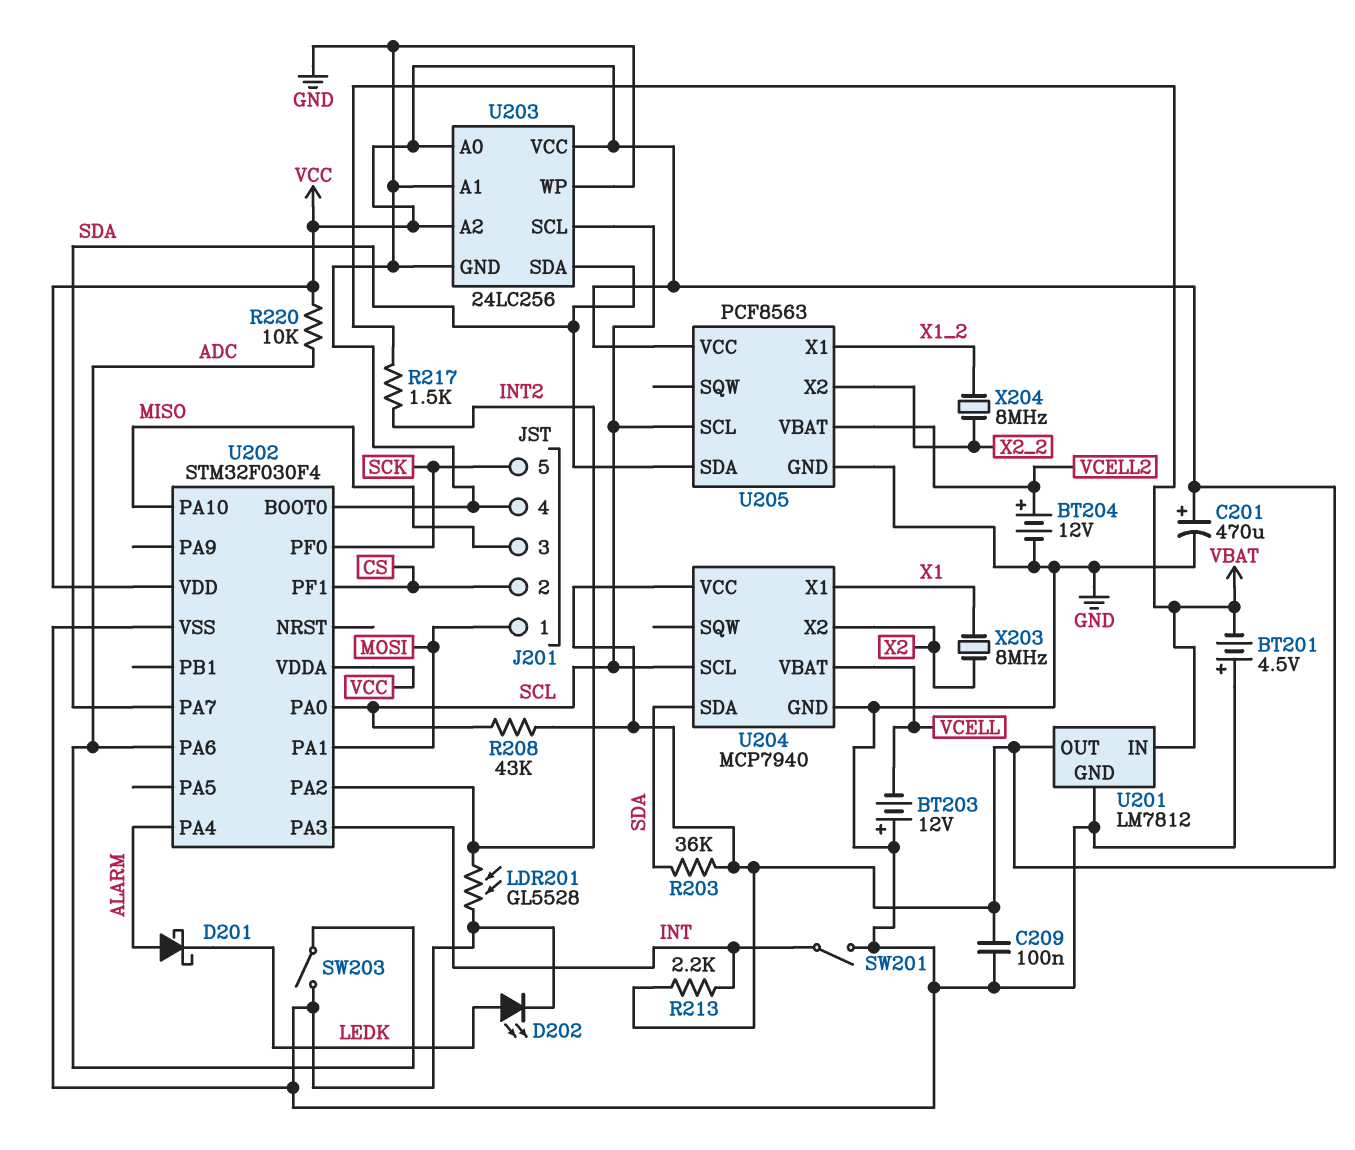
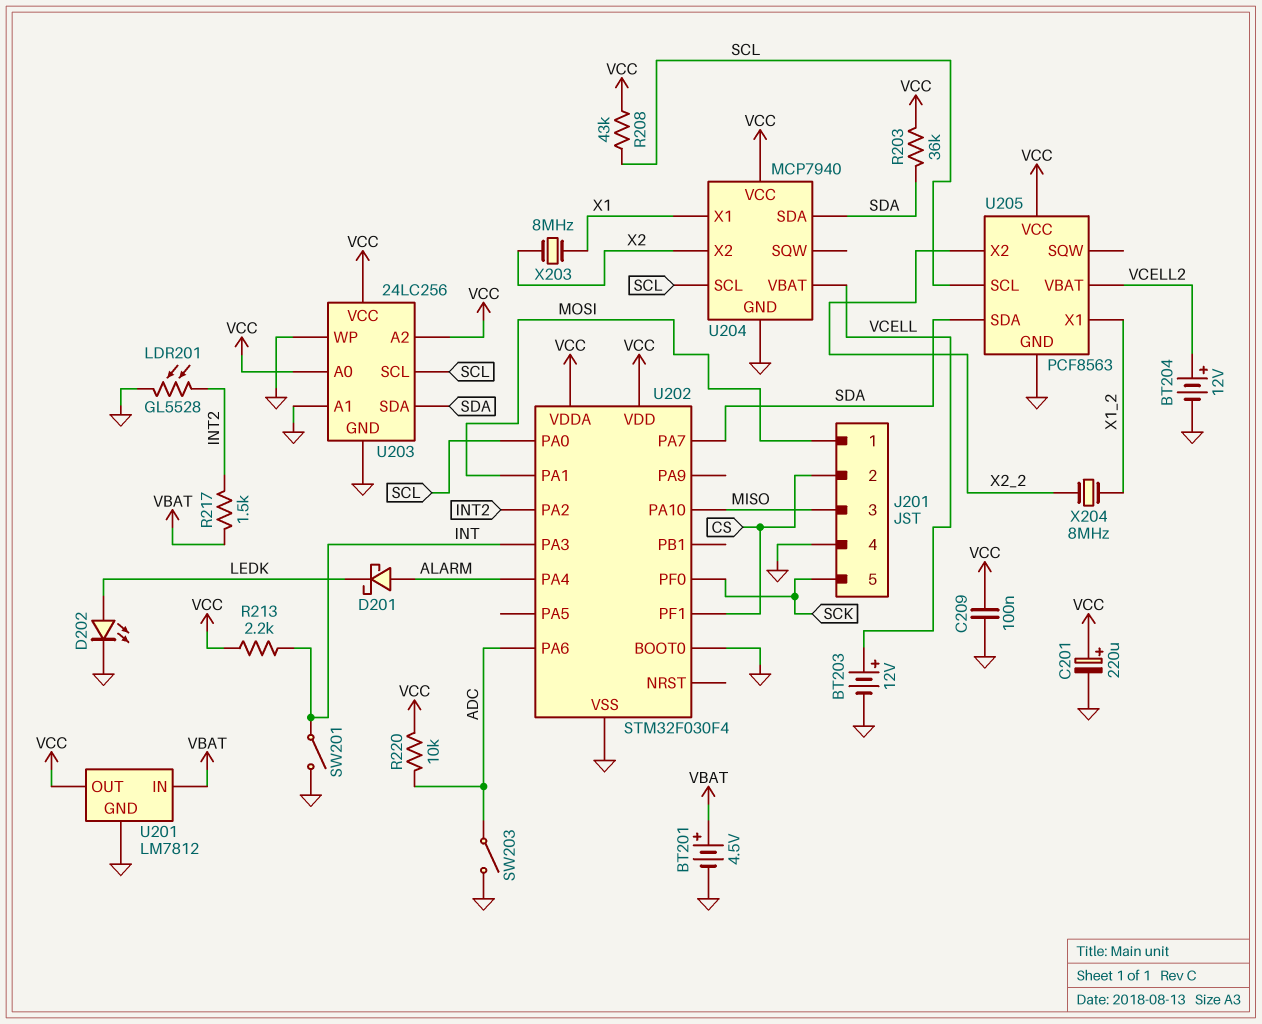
BT201: 4.5V (plus GND, minus VBAT) -> 4.5V (plus VBAT, minus GND)
BT203: 12V (plus GND, minus VCELL) -> 12V (plus VCELL, minus GND)
C201: 470uF (plus VCC, minus GND) -> 220uF (plus VCC, minus GND)

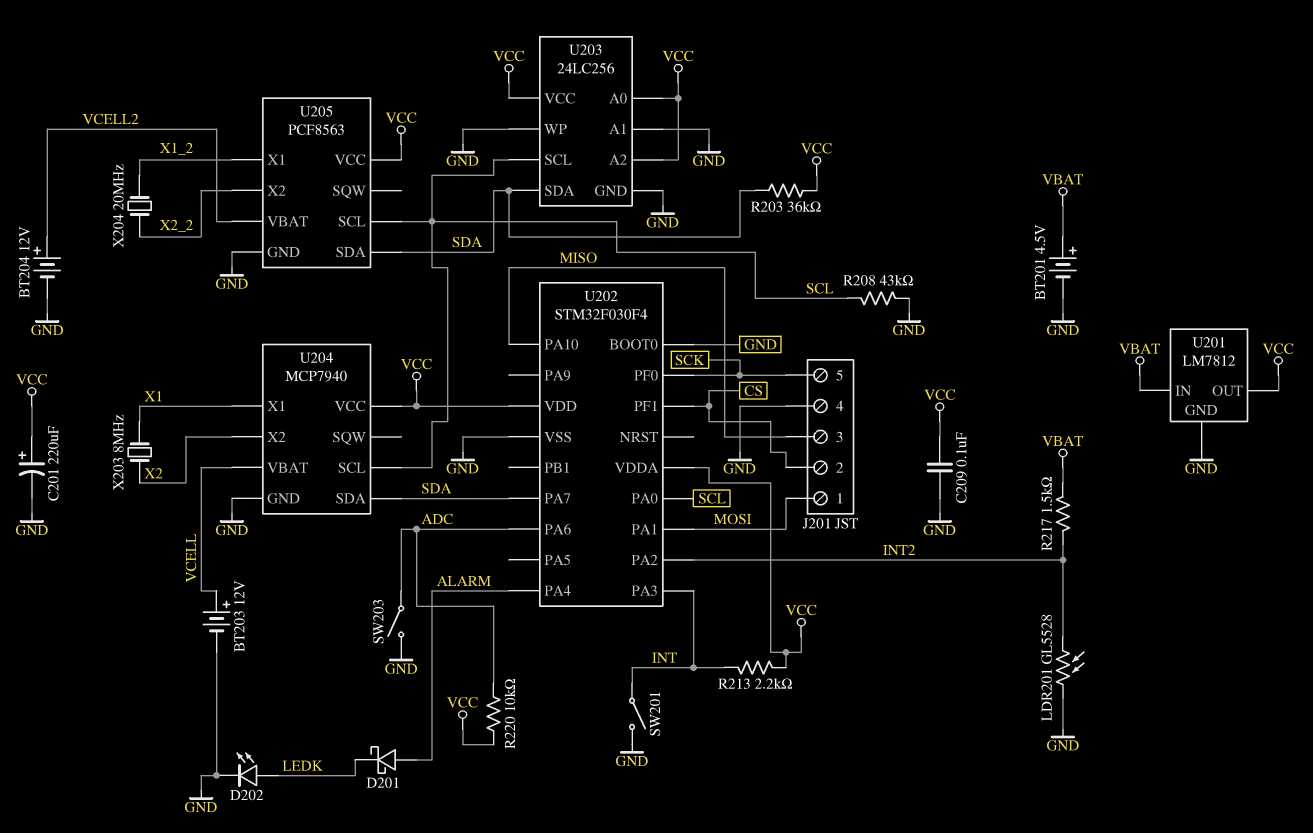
R208: 43k (SCL, VCC) -> 43k (GND, SCL)
X204: 8MHz (X1_2, X2_2) -> 20MHz (X1_2, X2_2)

